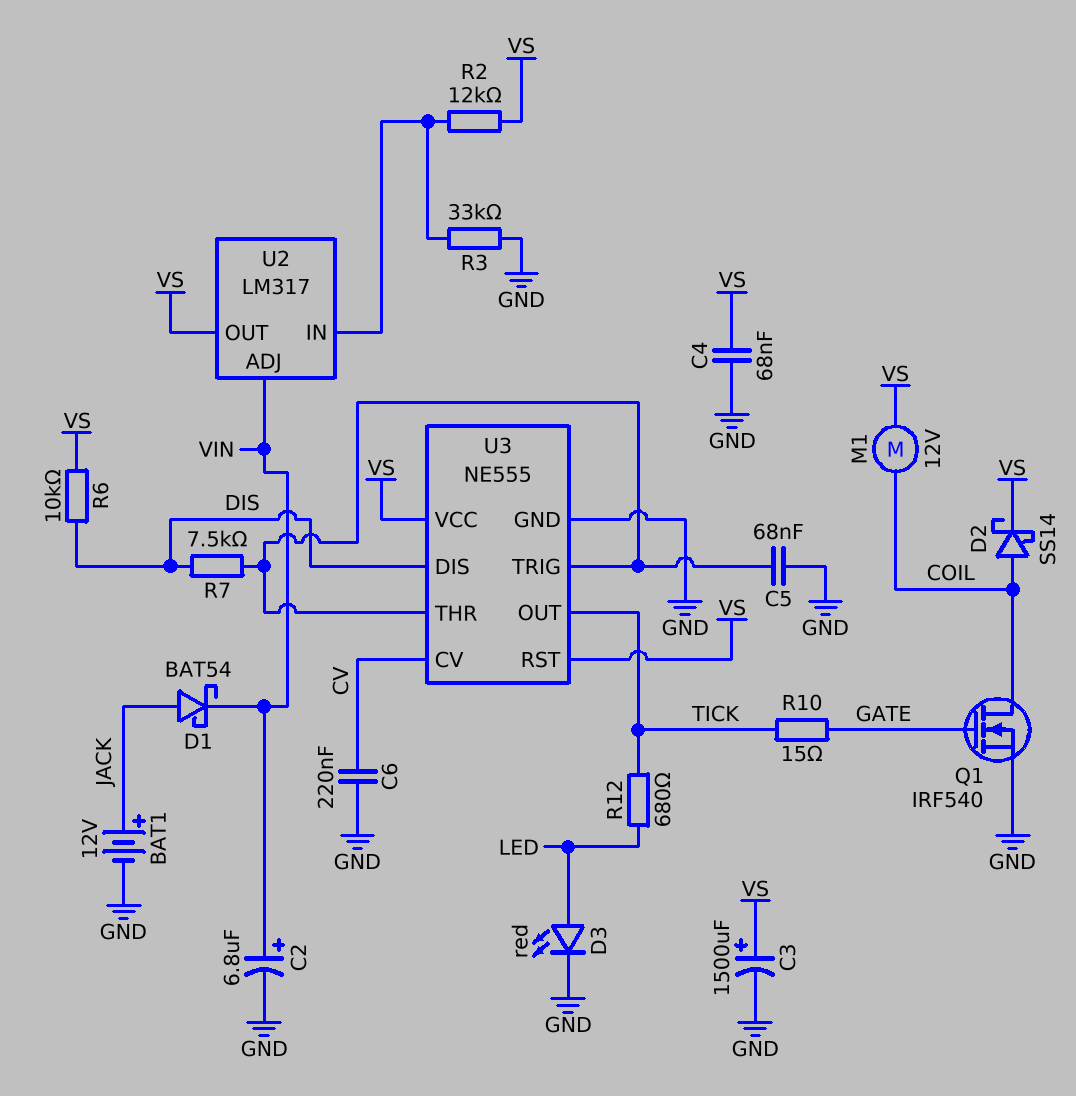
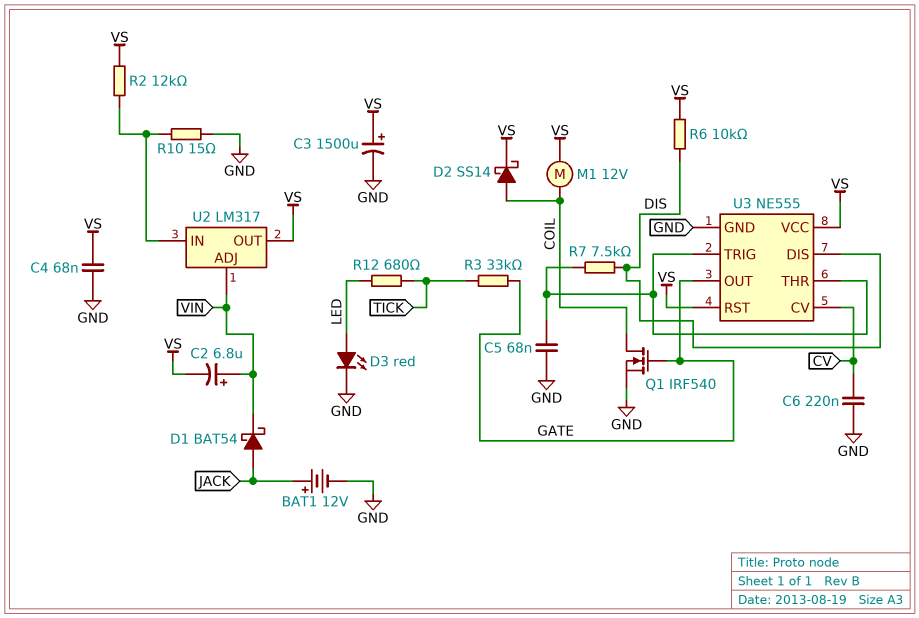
C2: 6.8uF (plus VIN, minus GND) -> 6.8uF (plus VIN, minus VS)
R3: 33k (GND, U2/IN) -> 33k (GATE, TICK)
R10: 15 (GATE, TICK) -> 15 (GND, U2/IN)
U3 pin OUT: TICK -> GATE

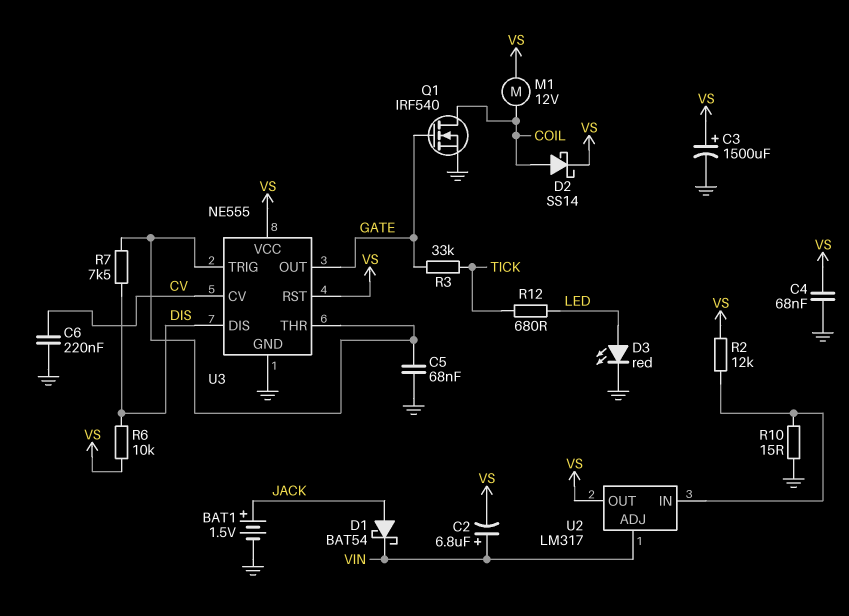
BAT1: 12V (plus JACK, minus GND) -> 1.5V (plus JACK, minus GND)

